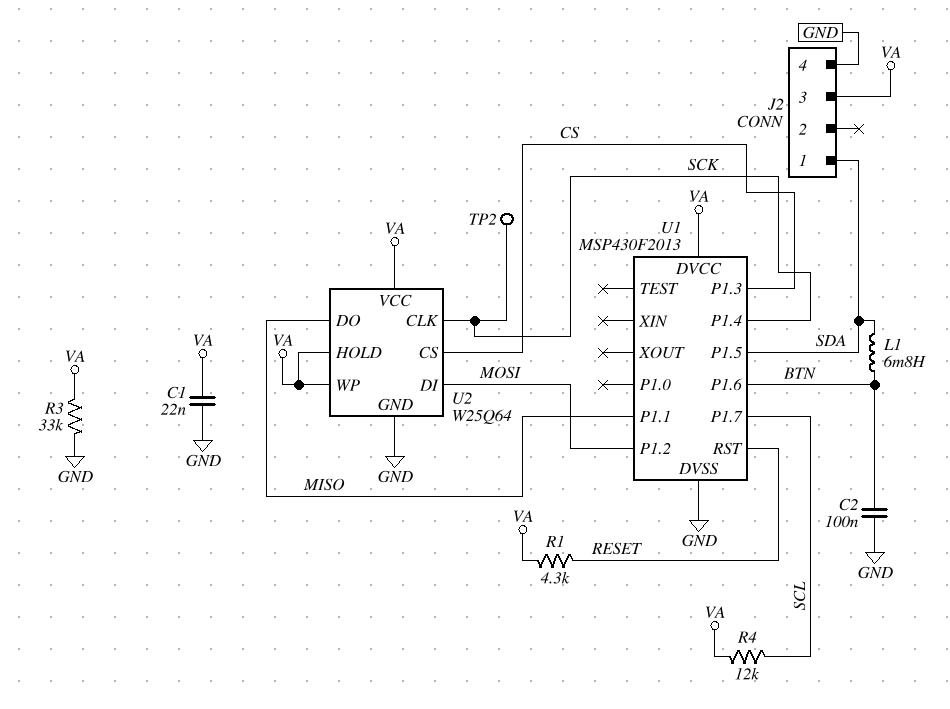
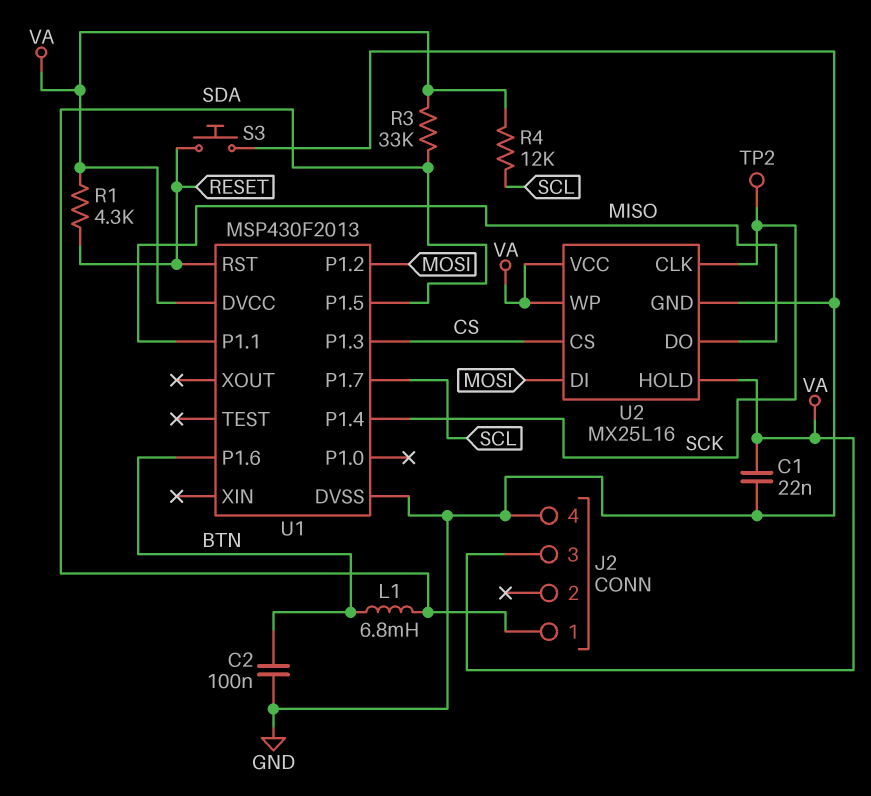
R3: 33k (GND, VA) -> 33k (SDA, VA)
S3: none -> button (GND, RESET)
U2: W25Q64 -> MX25L16

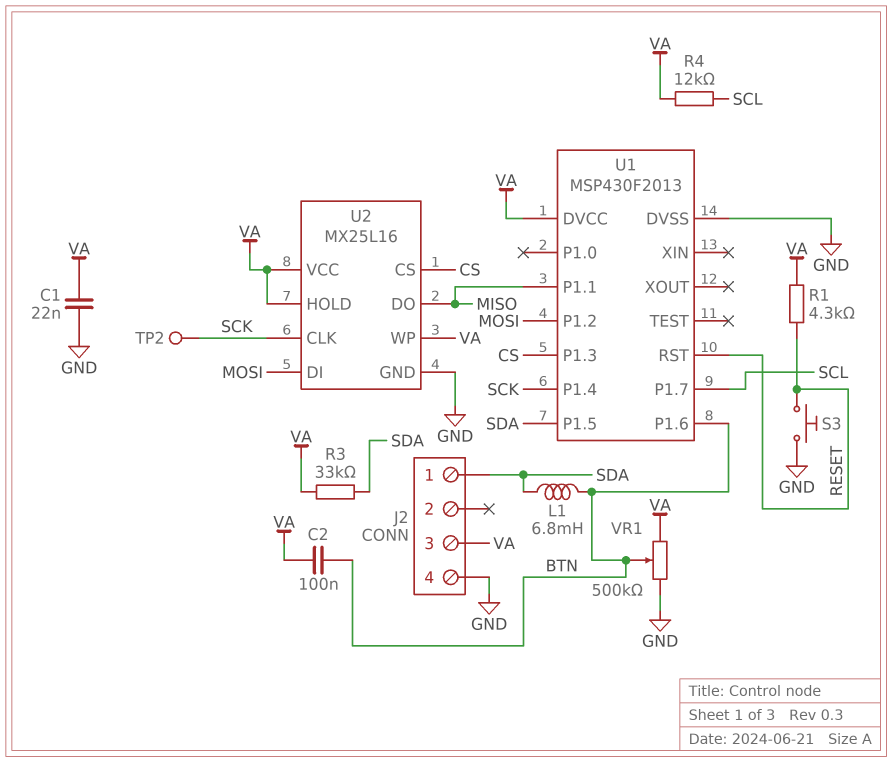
C2: 100nF (BTN, GND) -> 100nF (BTN, VA)
VR1: none -> 500k (GND, VA, wiper BTN)

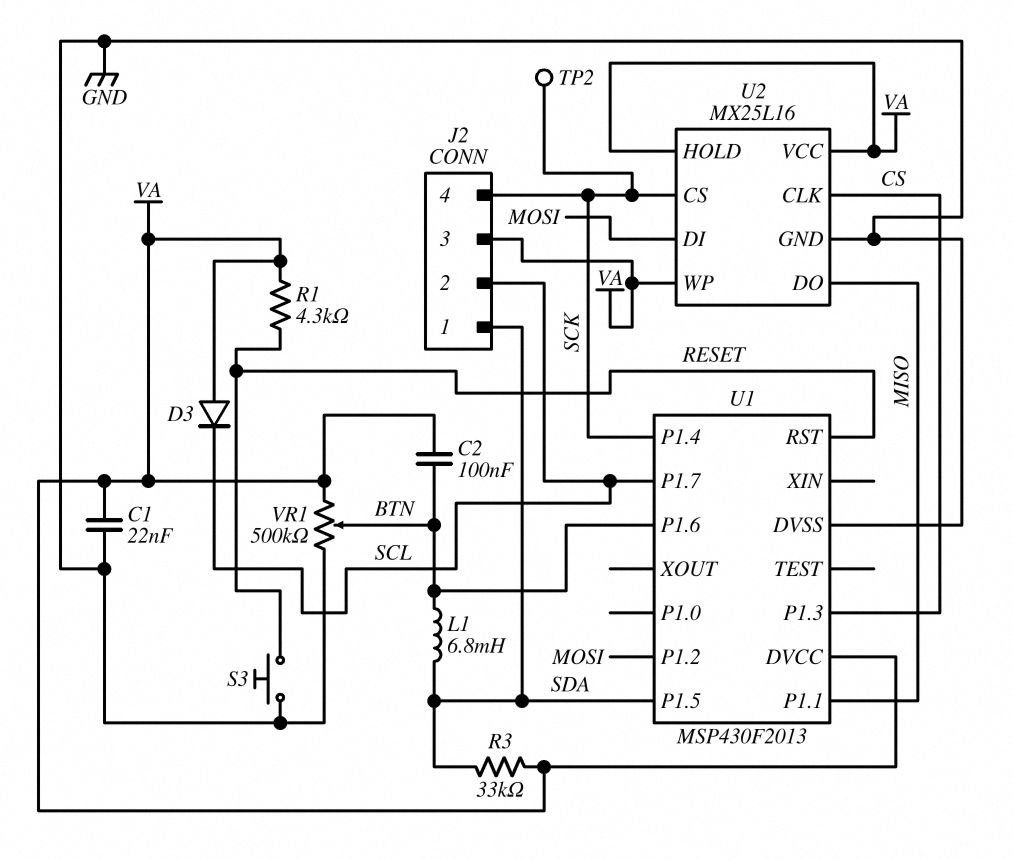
D3: none -> diode (A VA, K SCL)
J2 pin 2: none -> SCL
J2 pin 4: GND -> SCK
R4: 12k (SCL, VA) -> none
U2 pin CLK: SCK -> CS
U2 pin CS: CS -> SCK

